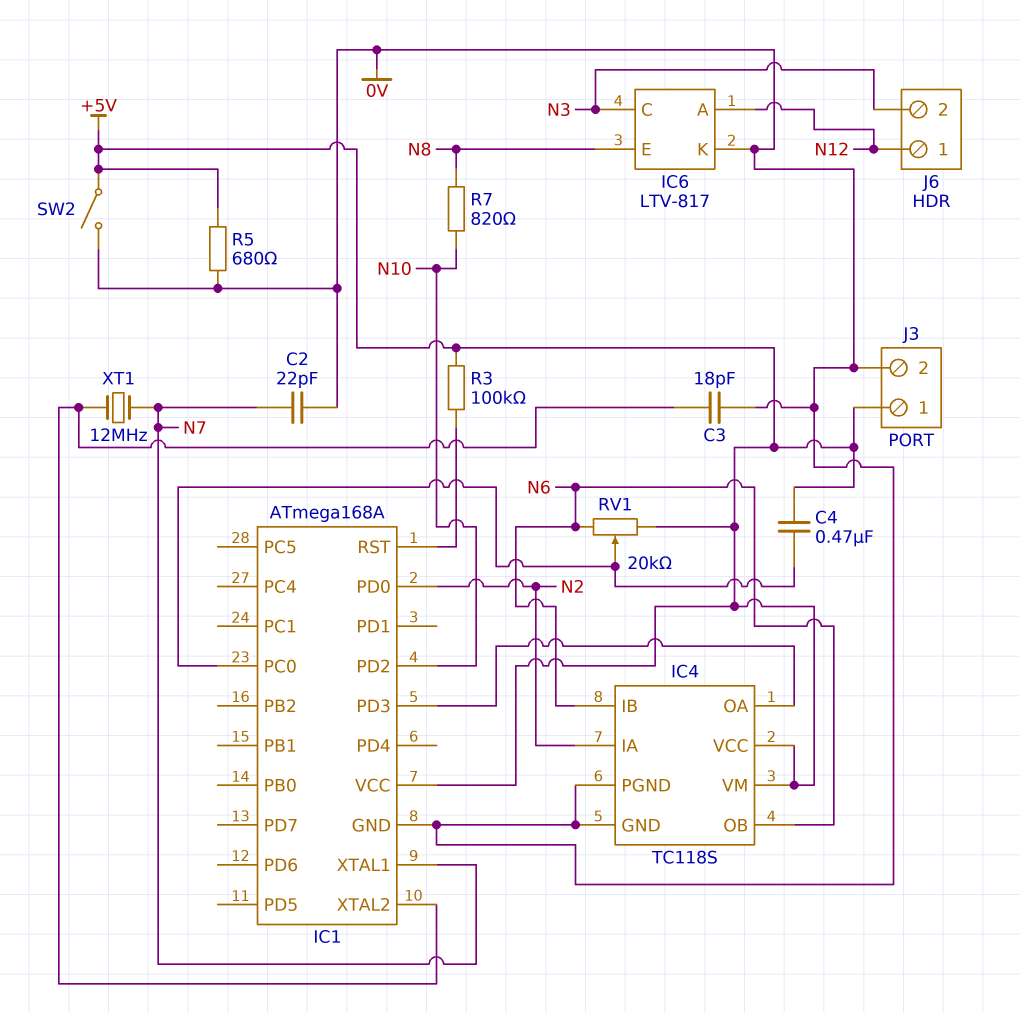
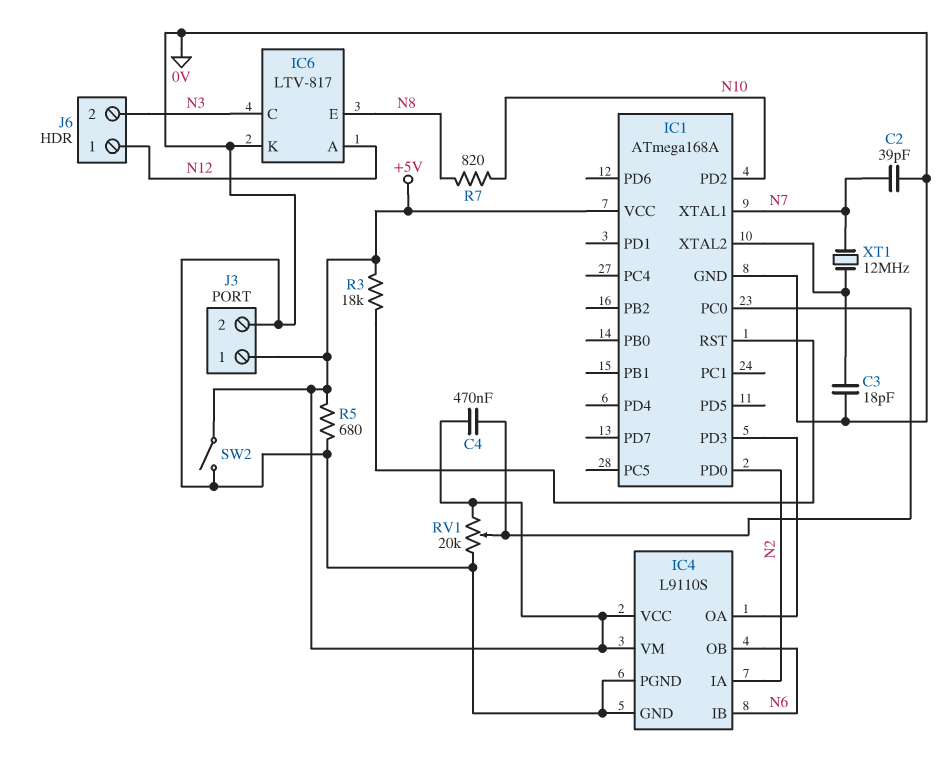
C2: 22pF (0V, N7) -> 39pF (0V, N7)
IC4: TC118S -> L9110S
R3: 100k (+5V, IC1/RST) -> 18k (+5V, IC1/RST)
RV1: 20k (+5V, N6, wiper IC1/PC0) -> 20k (+5V, 0V, wiper IC1/PC0)

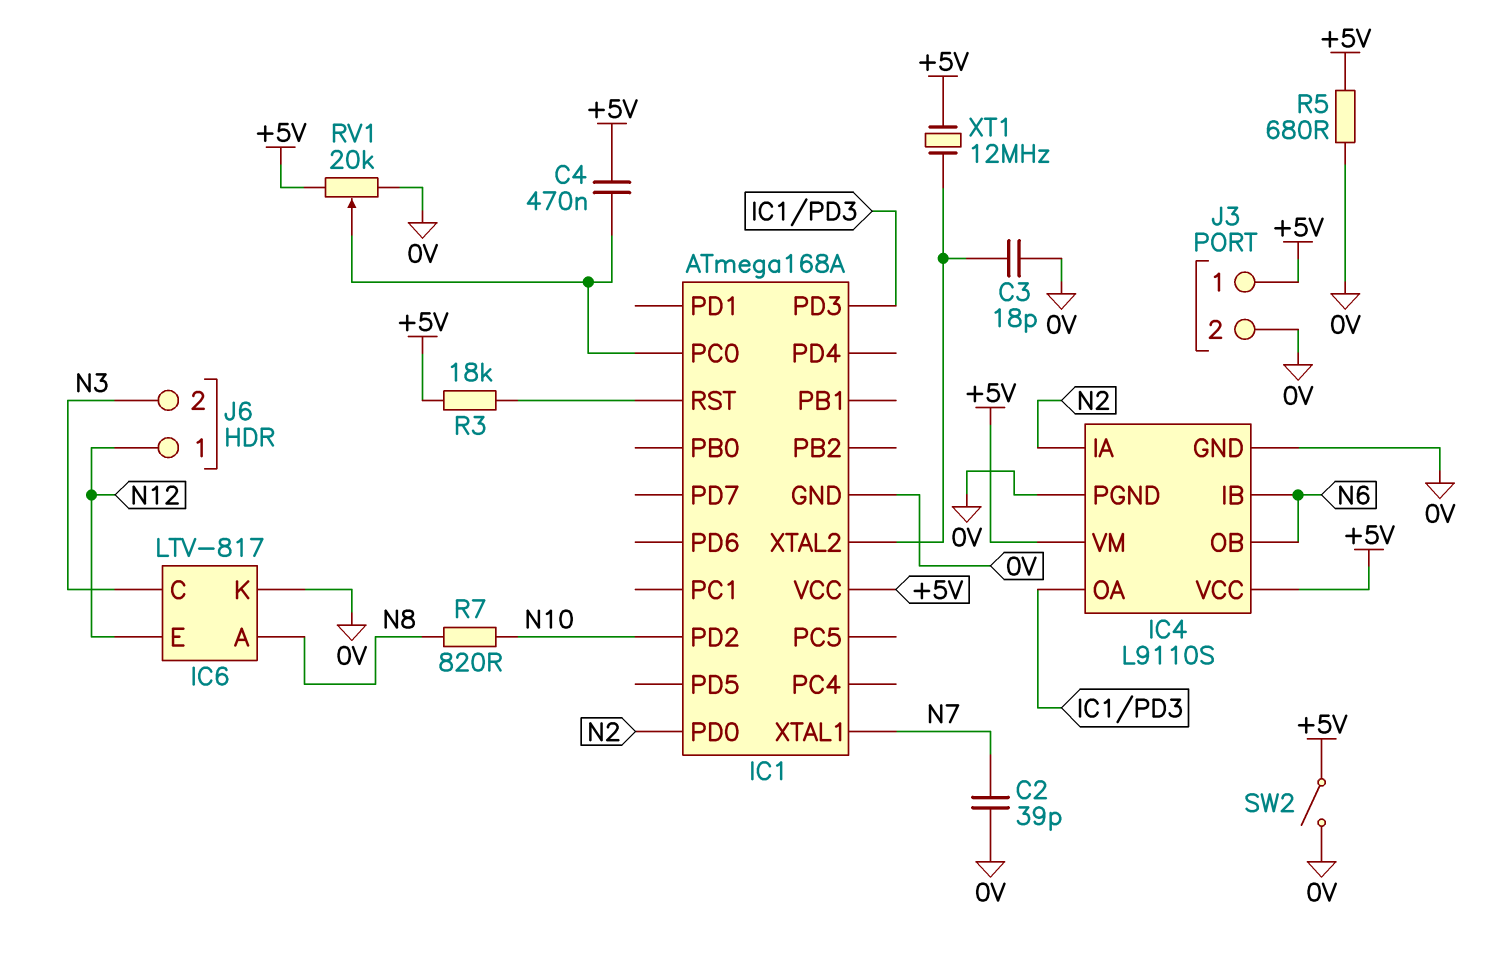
IC6 pin A: N12 -> N8
IC6 pin E: N8 -> N12
XT1: 12MHz (IC1/XTAL2, N7) -> 12MHz (+5V, IC1/XTAL2)

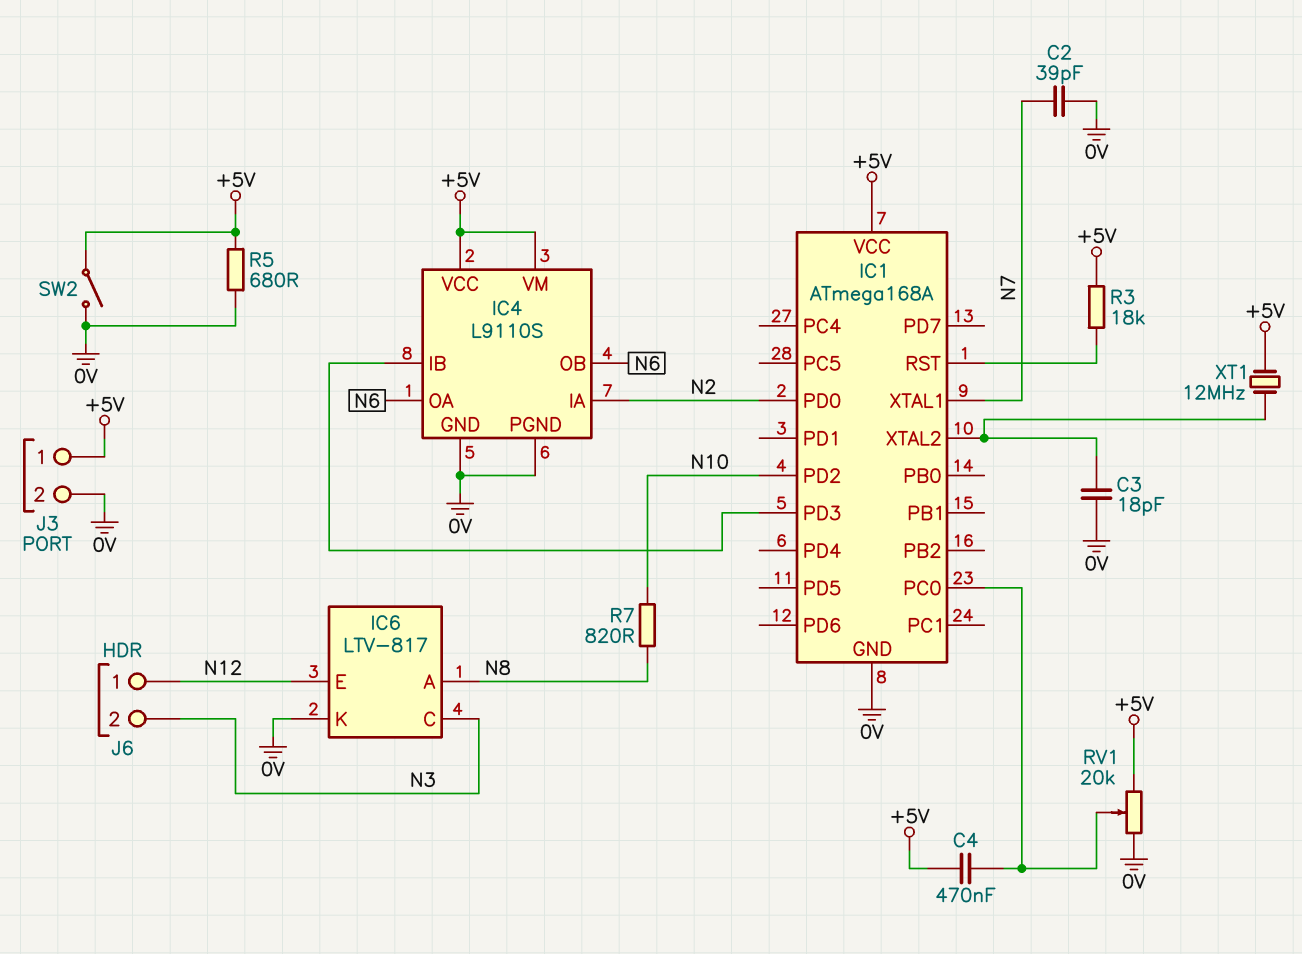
IC4 pin IB: N6 -> IC1/PD3
IC4 pin OA: IC1/PD3 -> N6

